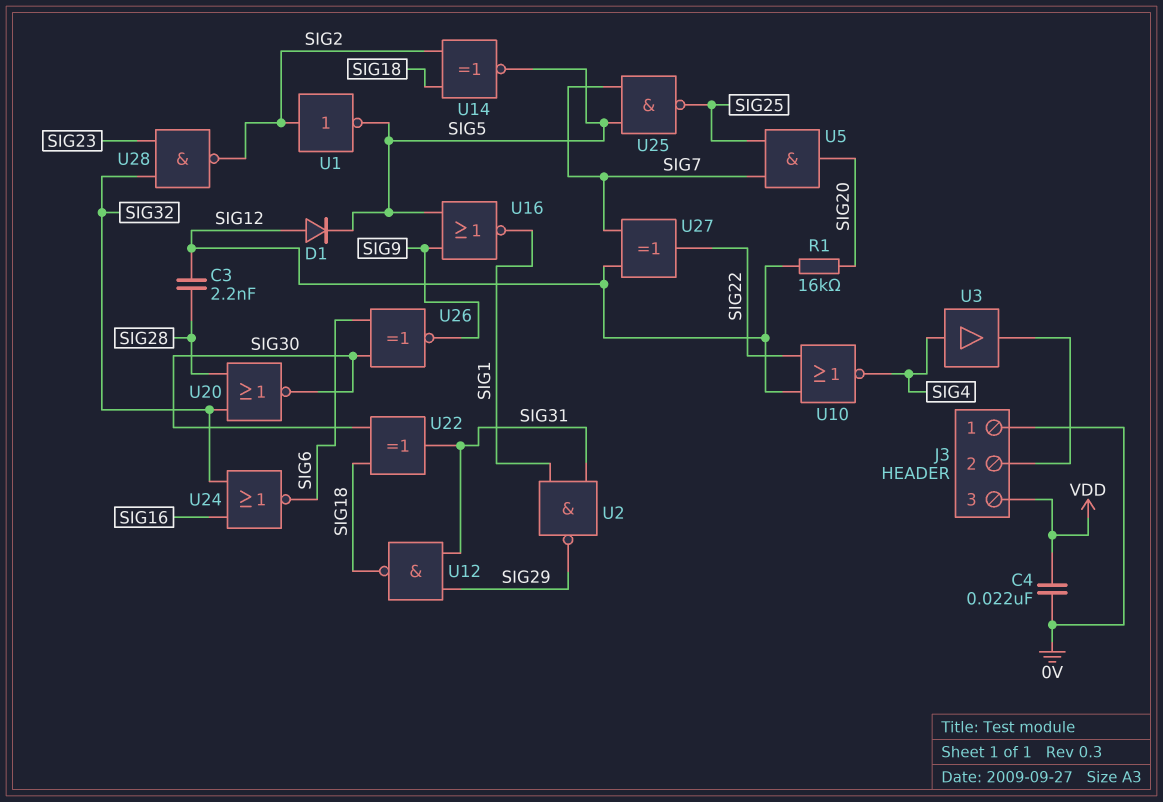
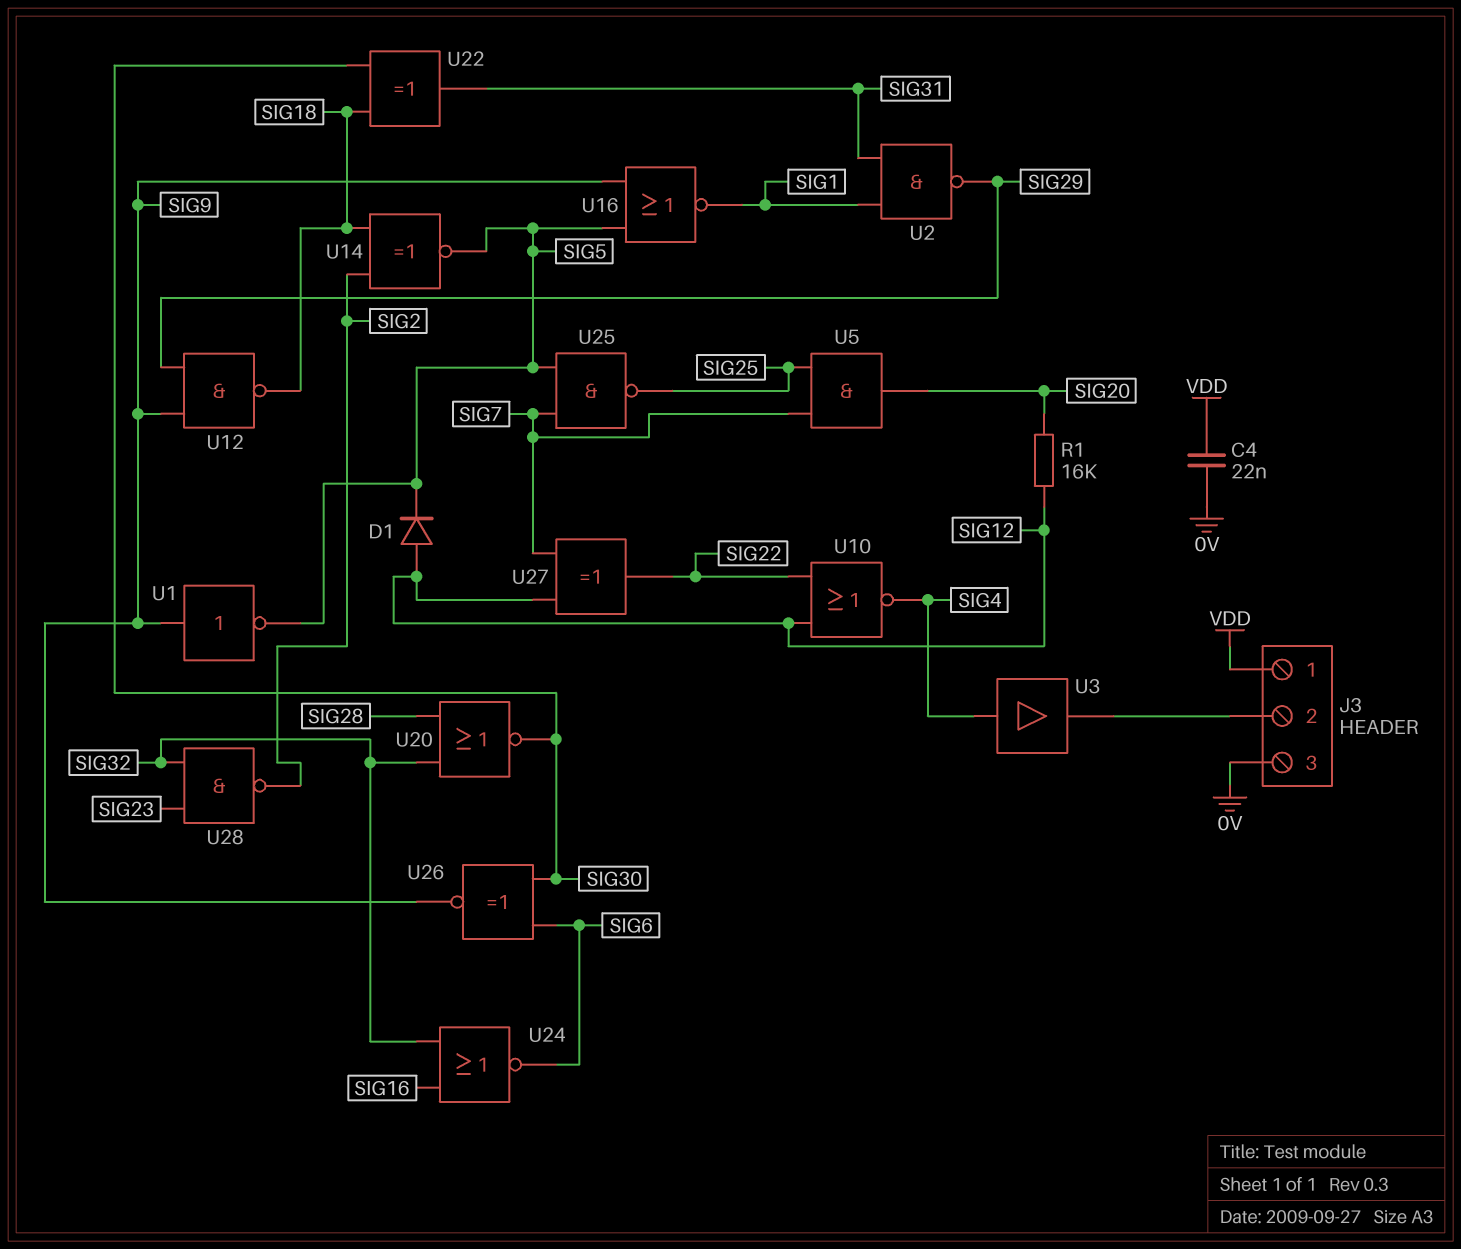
C3: 2.2nF (SIG12, SIG28) -> none
J3 pin 1: 0V -> VDD
J3 pin 3: VDD -> 0V
U1: NOT (in SIG2, out SIG5) -> NOT (in SIG9, out SIG5)
U12: NAND (in SIG29, in SIG31, out SIG18) -> NAND (in SIG9, in SIG29, out SIG18)

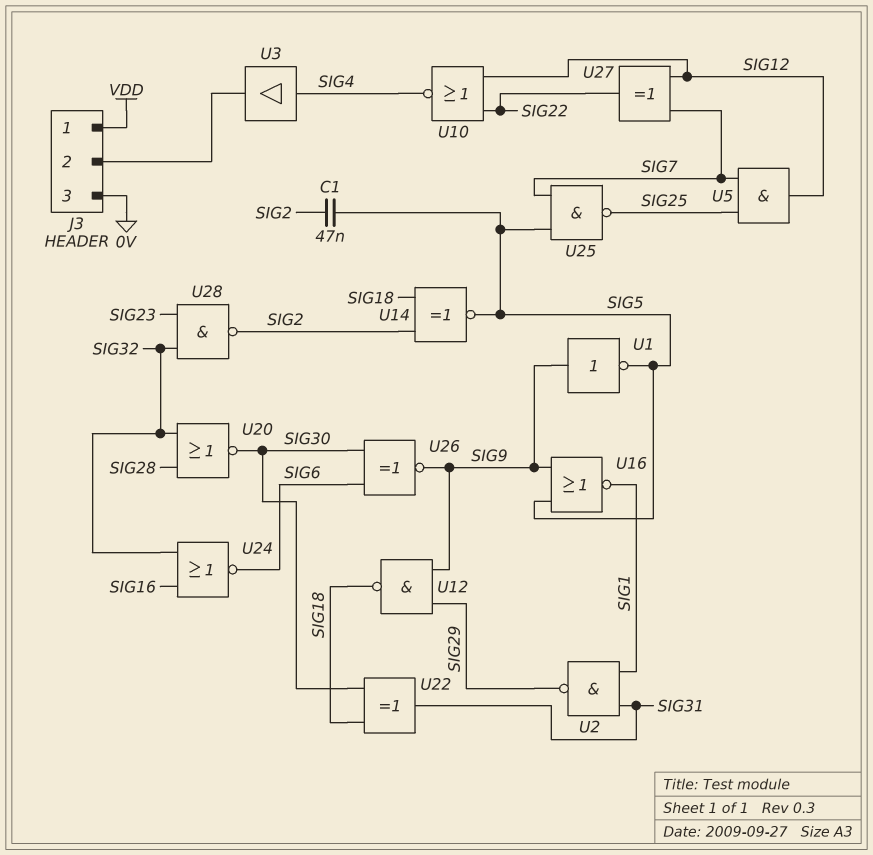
C1: none -> 47nF (SIG2, SIG5)
C4: 22nF (0V, VDD) -> none
D1: diode (A SIG12, K SIG5) -> none
R1: 16k (SIG12, SIG20) -> none
U5: AND (in SIG7, in SIG25, out SIG20) -> AND (in SIG7, in SIG25, out SIG12)

